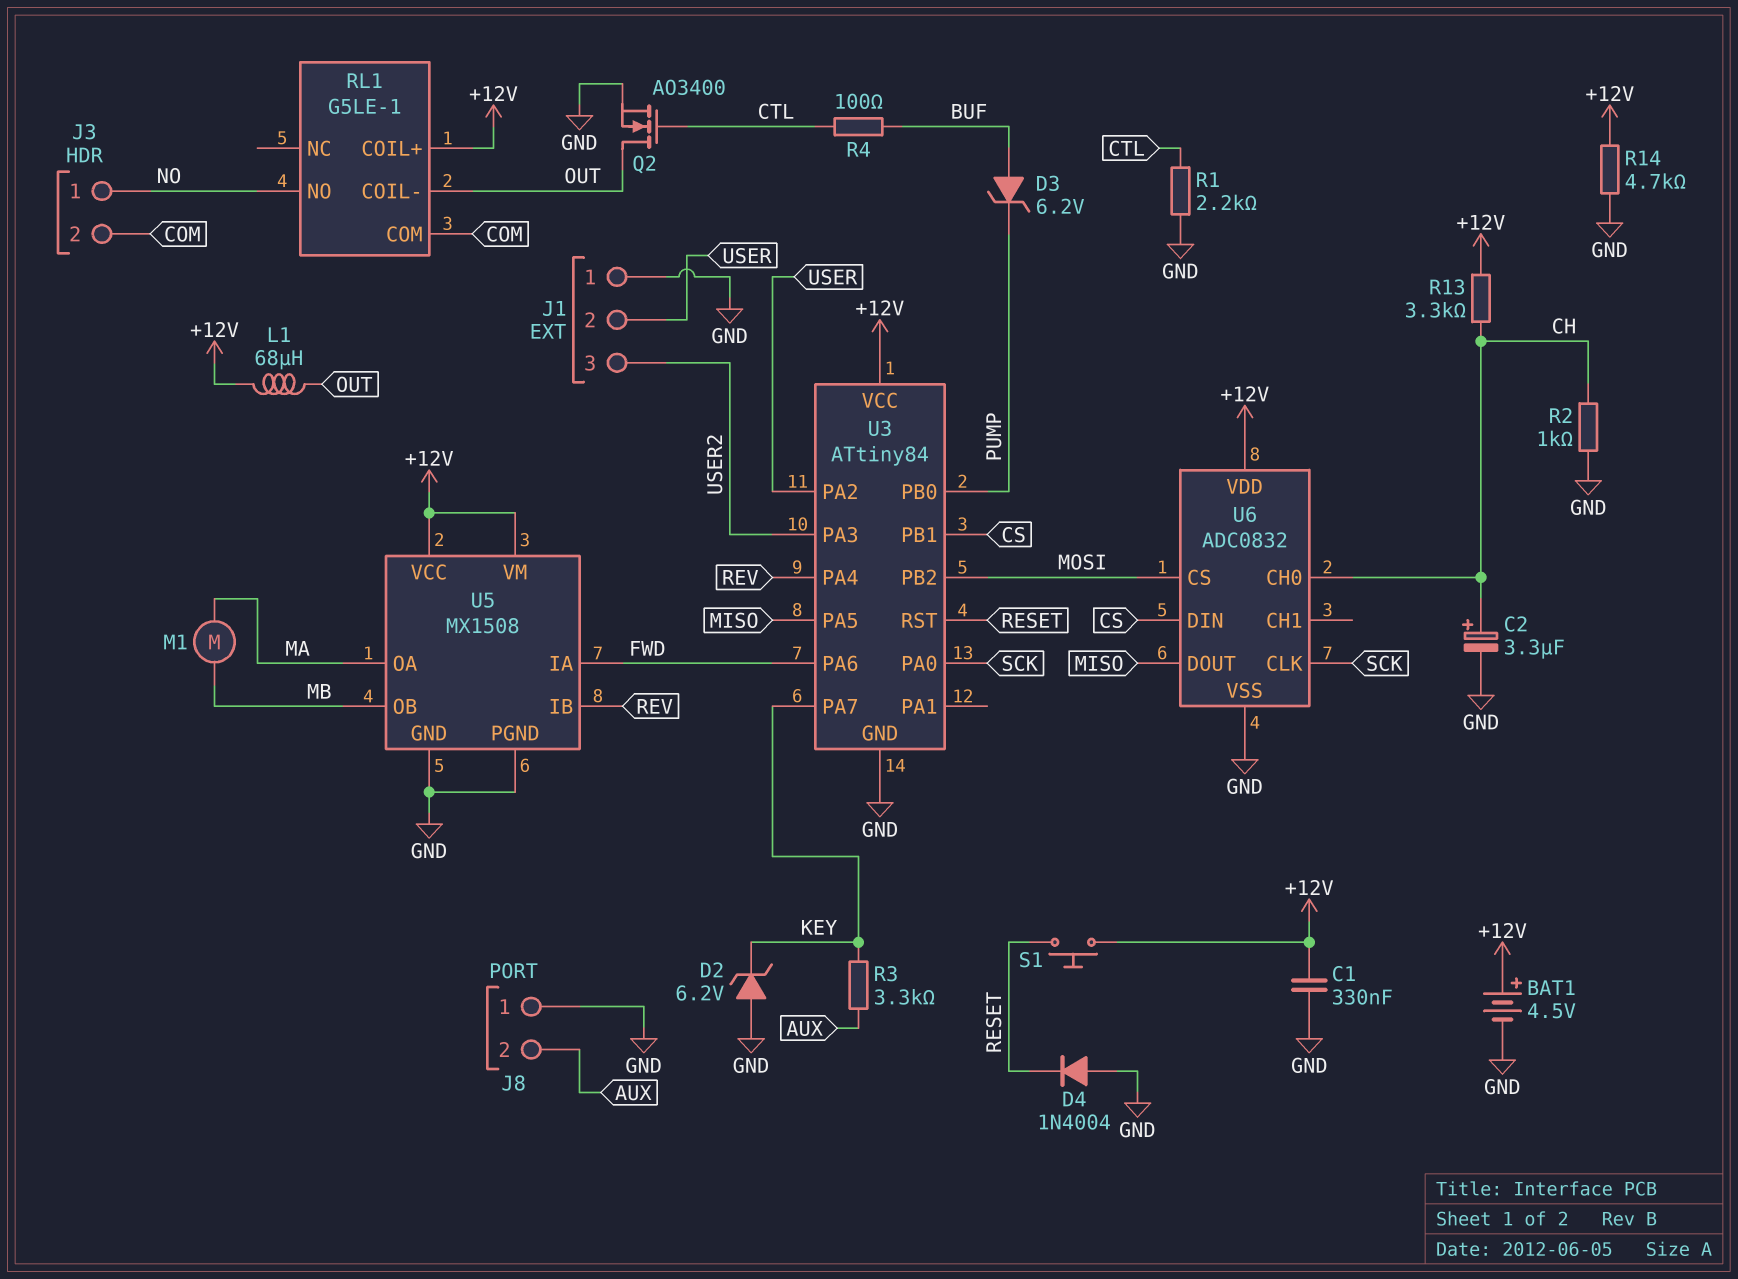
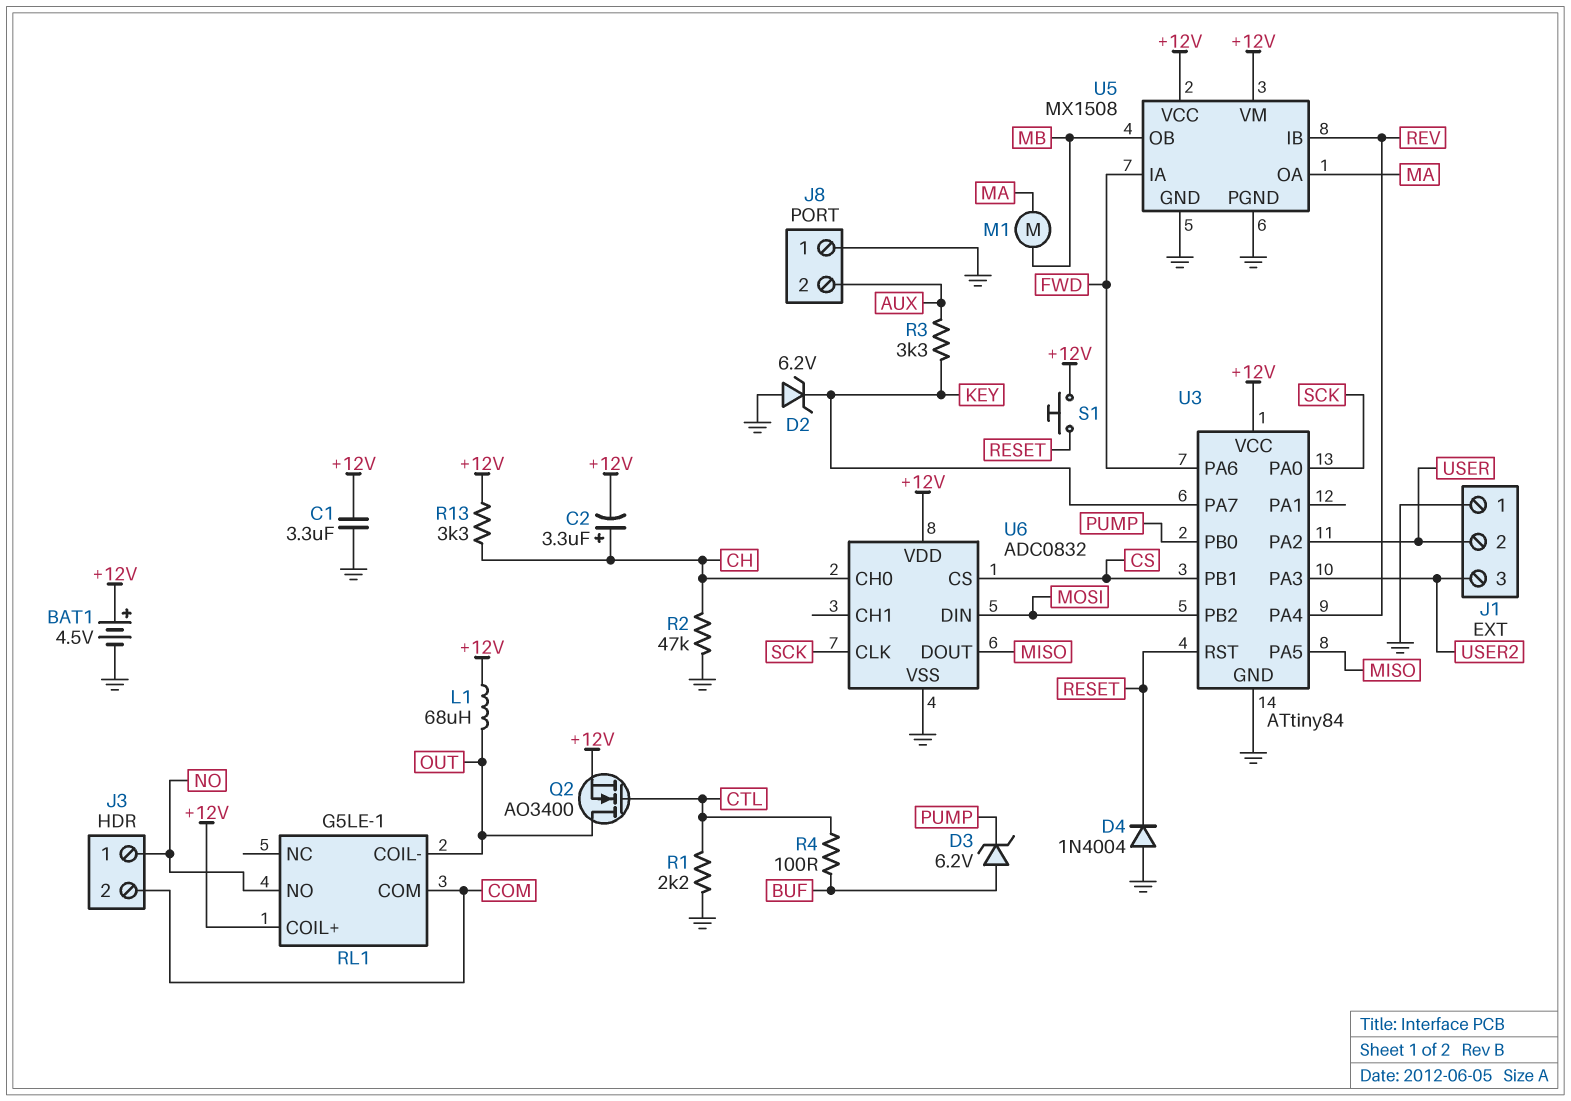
C1: 330nF (+12V, GND) -> 3.3uF (+12V, GND)
C2: 3.3uF (plus CH, minus GND) -> 3.3uF (plus CH, minus +12V)
Q2: NMOS AO3400 (G CTL, D OUT, S GND) -> NMOS AO3400 (G CTL, D OUT, S +12V)
R2: 1k (CH, GND) -> 47k (CH, GND)
R14: 4.7k (+12V, GND) -> none
U6 pin CS: MOSI -> CS
U6 pin DIN: CS -> MOSI

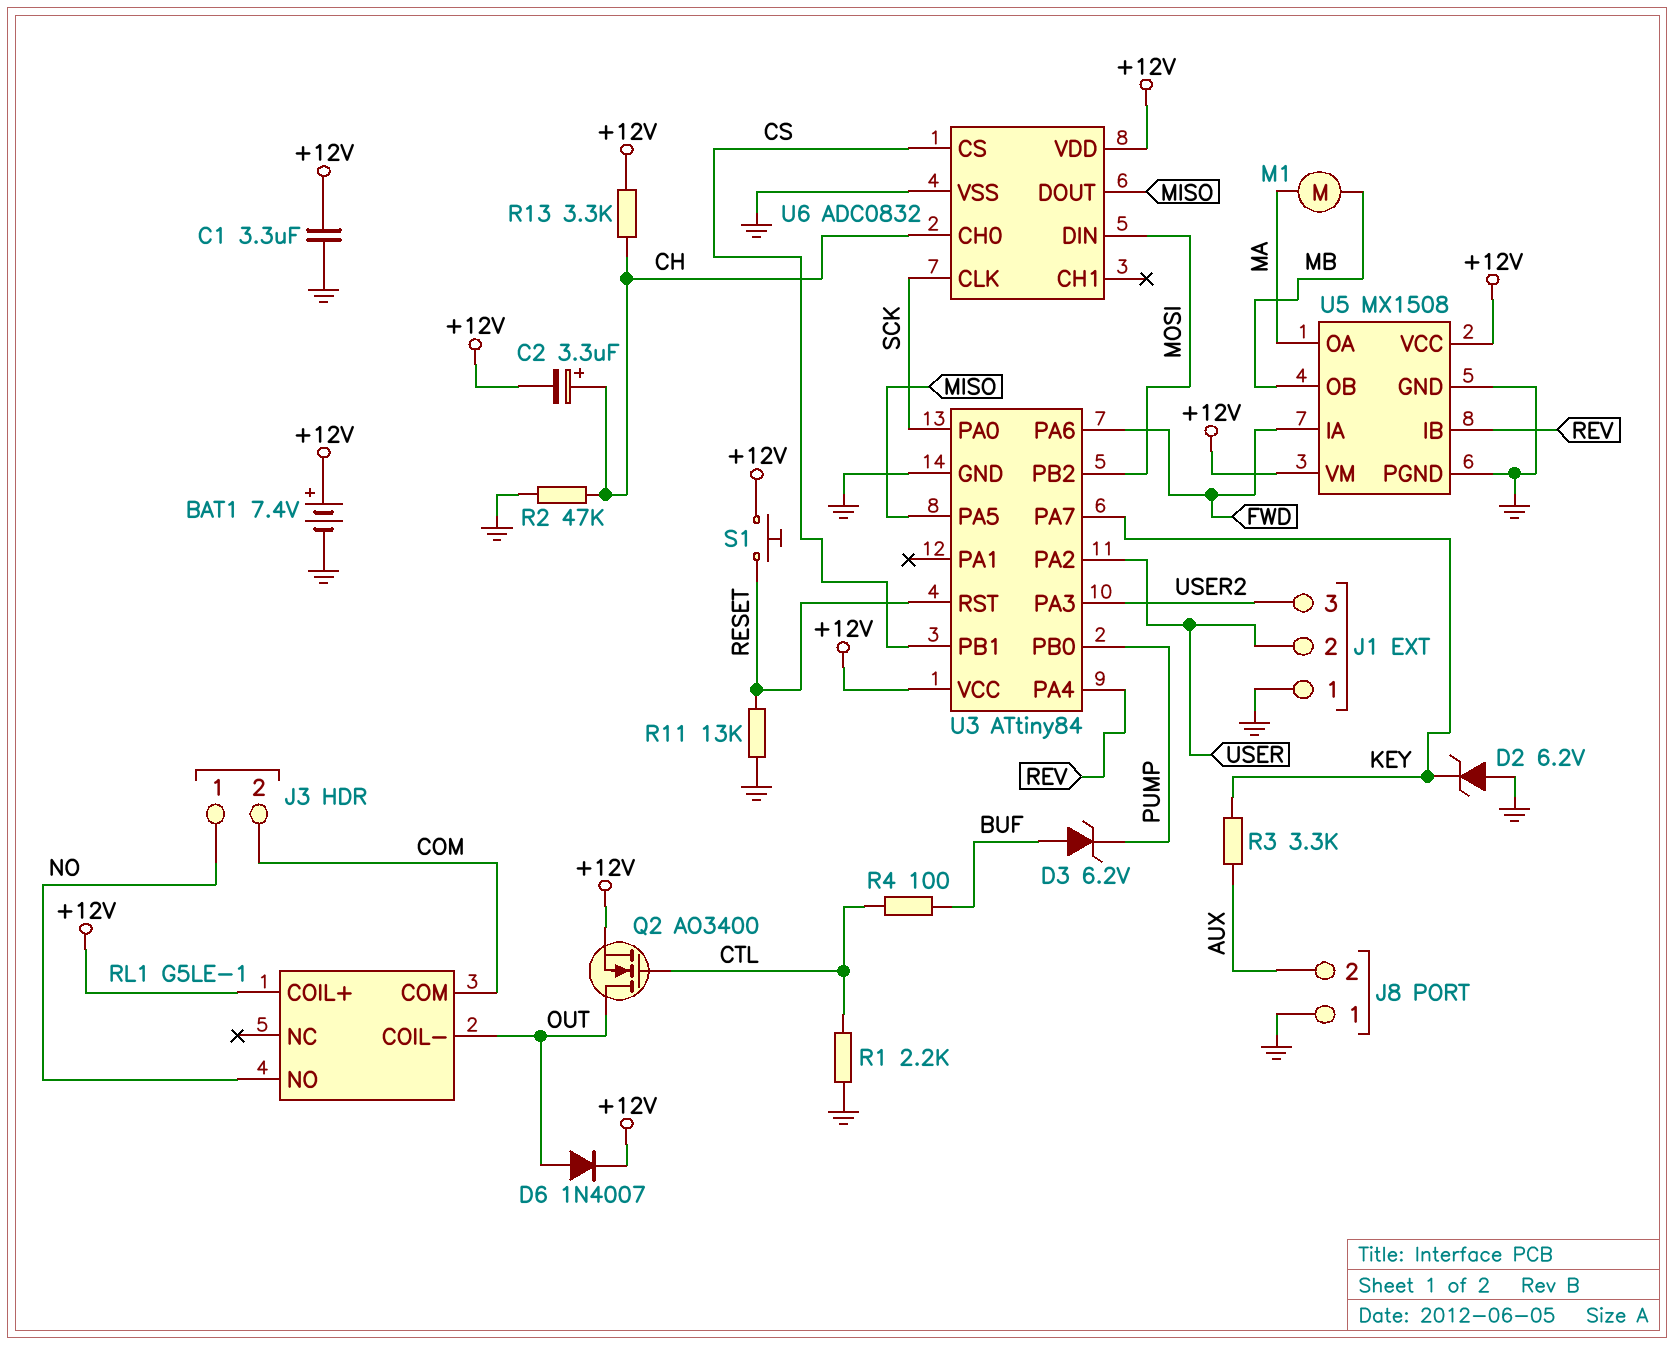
BAT1: 4.5V (plus +12V, minus GND) -> 7.4V (plus +12V, minus GND)
D4: diode 1N4004 (A GND, K RESET) -> none
D6: none -> diode 1N4007 (A OUT, K +12V)
L1: 68uH (+12V, OUT) -> none
R11: none -> 13k (GND, RESET)

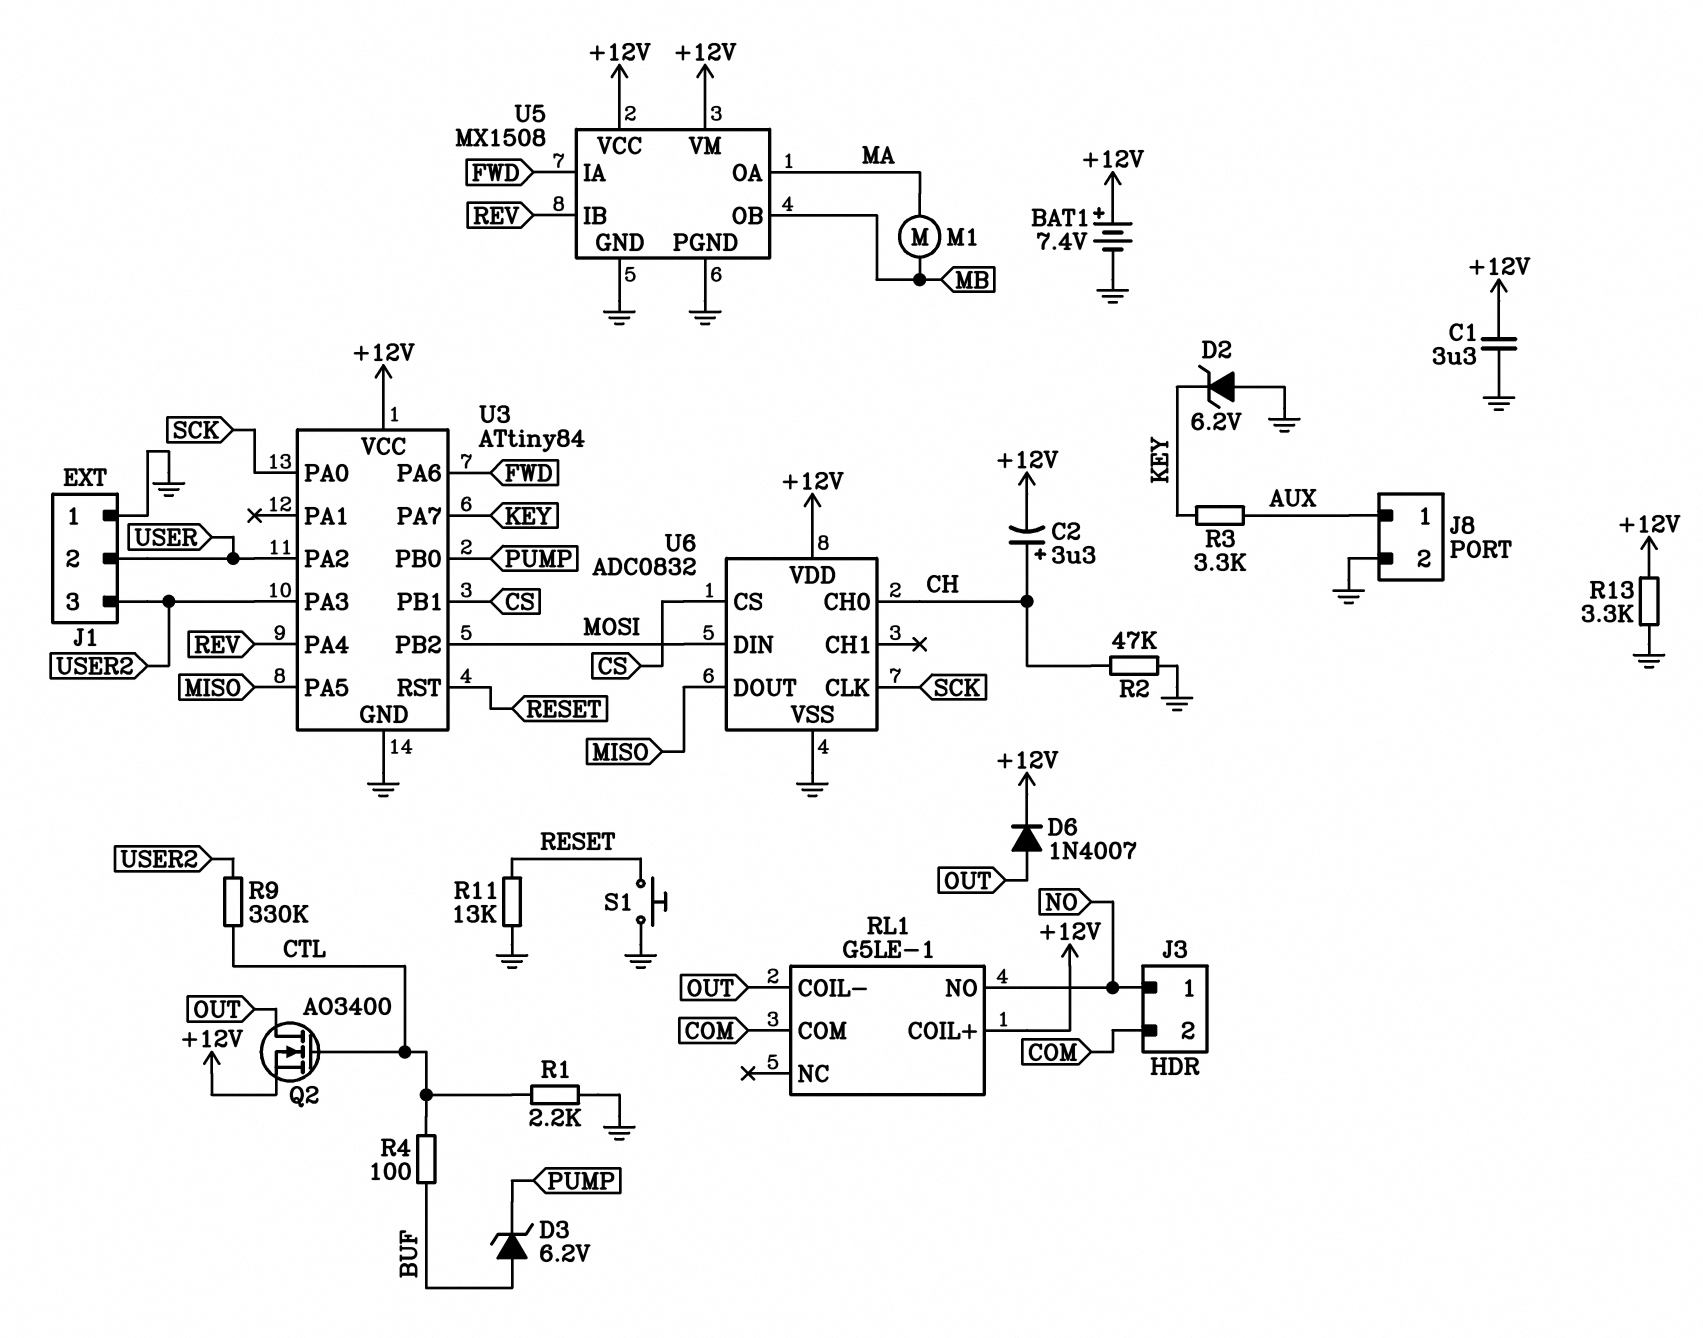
J8 pin 1: GND -> AUX
J8 pin 2: AUX -> GND
R9: none -> 330k (CTL, USER2)
R13: 3.3k (+12V, CH) -> 3.3k (+12V, GND)
S1: button (+12V, RESET) -> button (GND, RESET)

